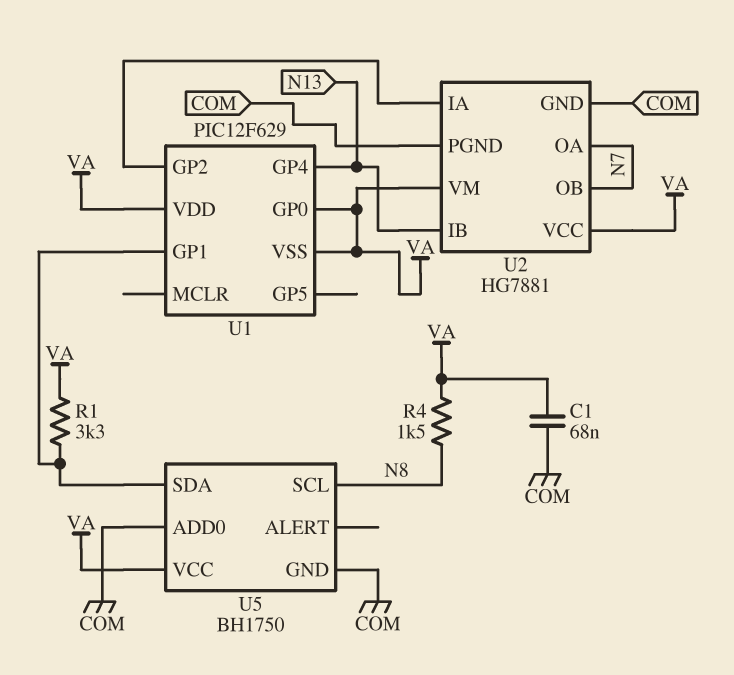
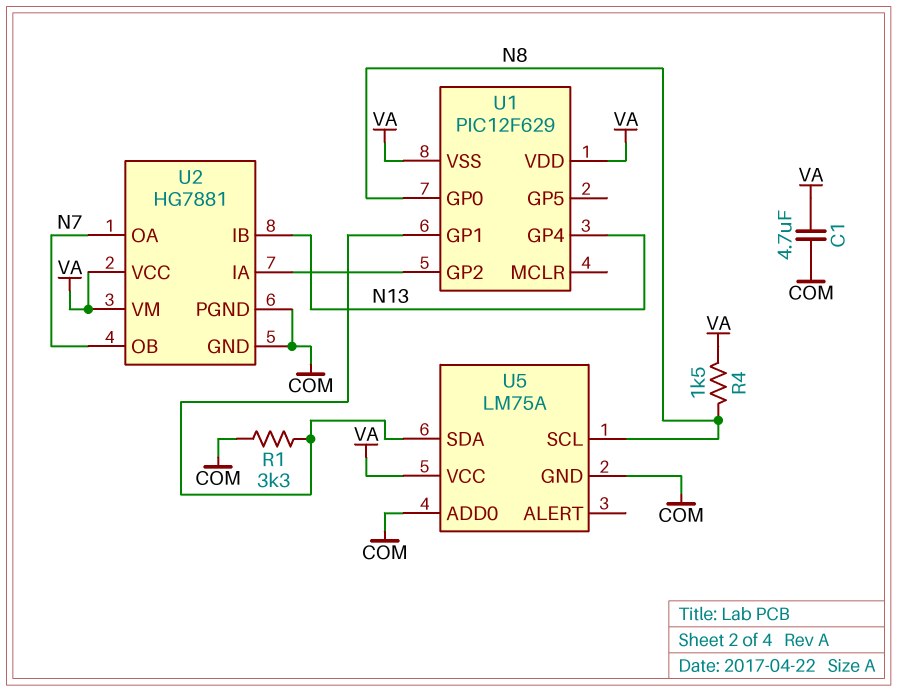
C1: 68nF (COM, VA) -> 4.7uF (COM, VA)
R1: 3.3k (U1/GP1, VA) -> 3.3k (COM, U1/GP1)
U1 pin GP0: VA -> N8
U5: BH1750 -> LM75A

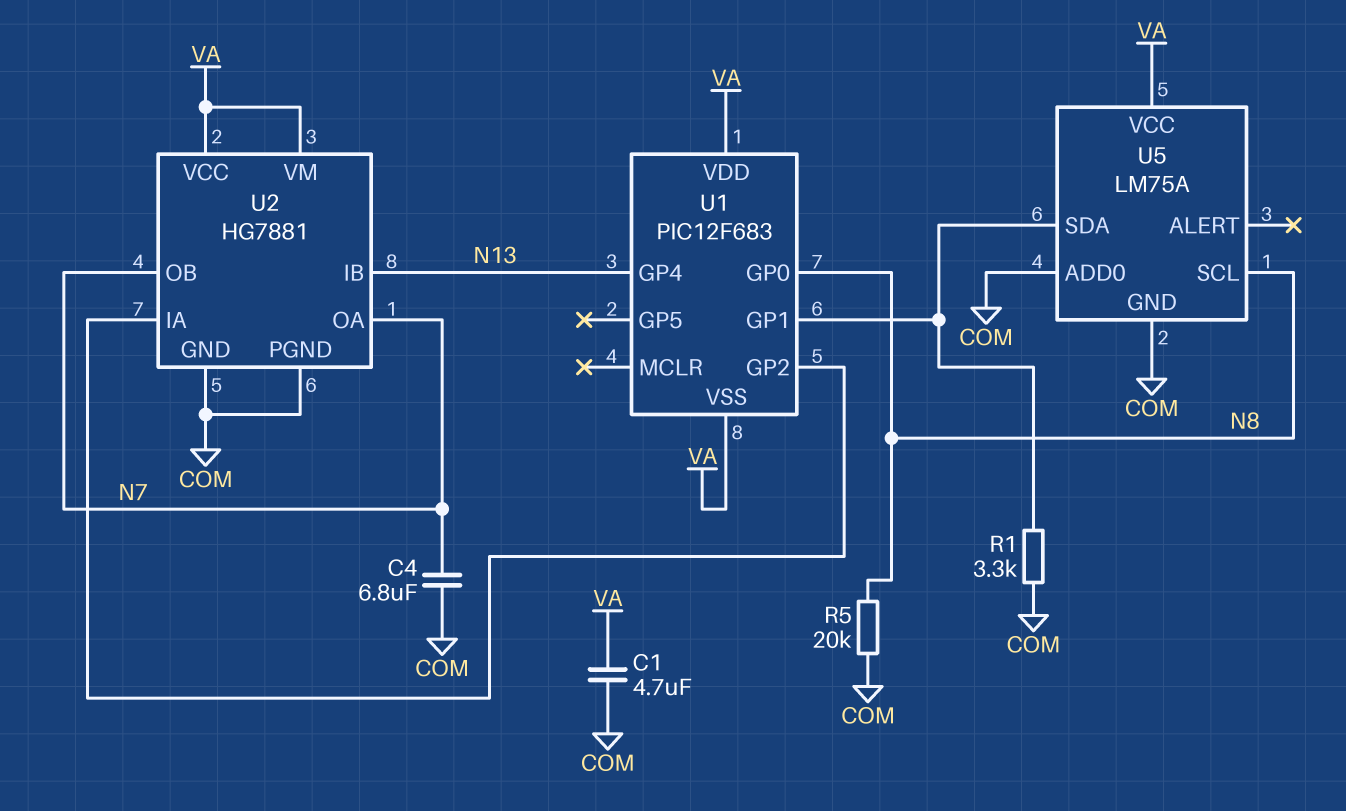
C4: none -> 6.8uF (COM, N7)
R4: 1.5k (N8, VA) -> none
R5: none -> 20k (COM, N8)
U1: PIC12F629 -> PIC12F683

